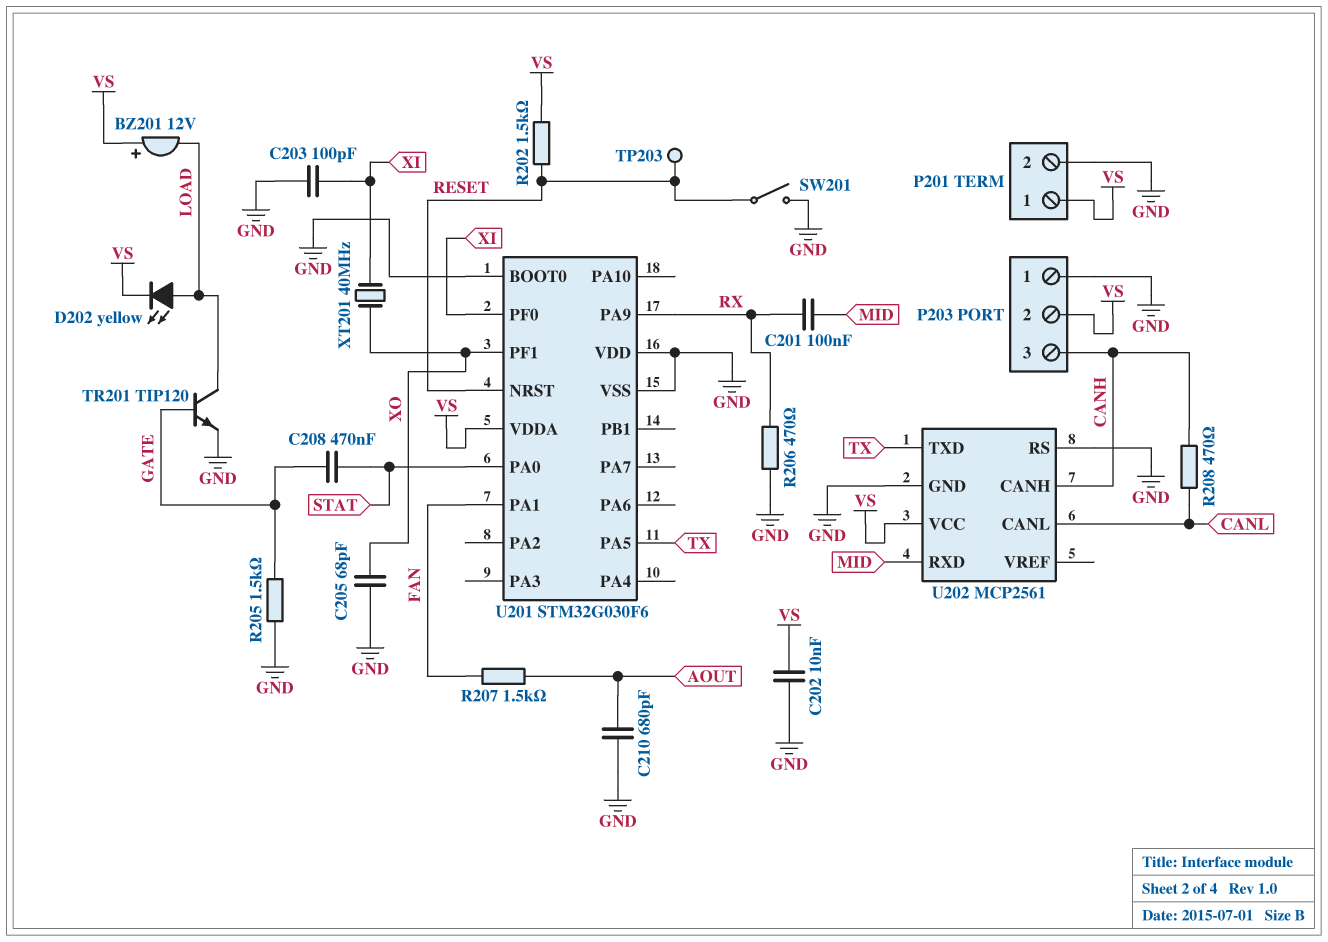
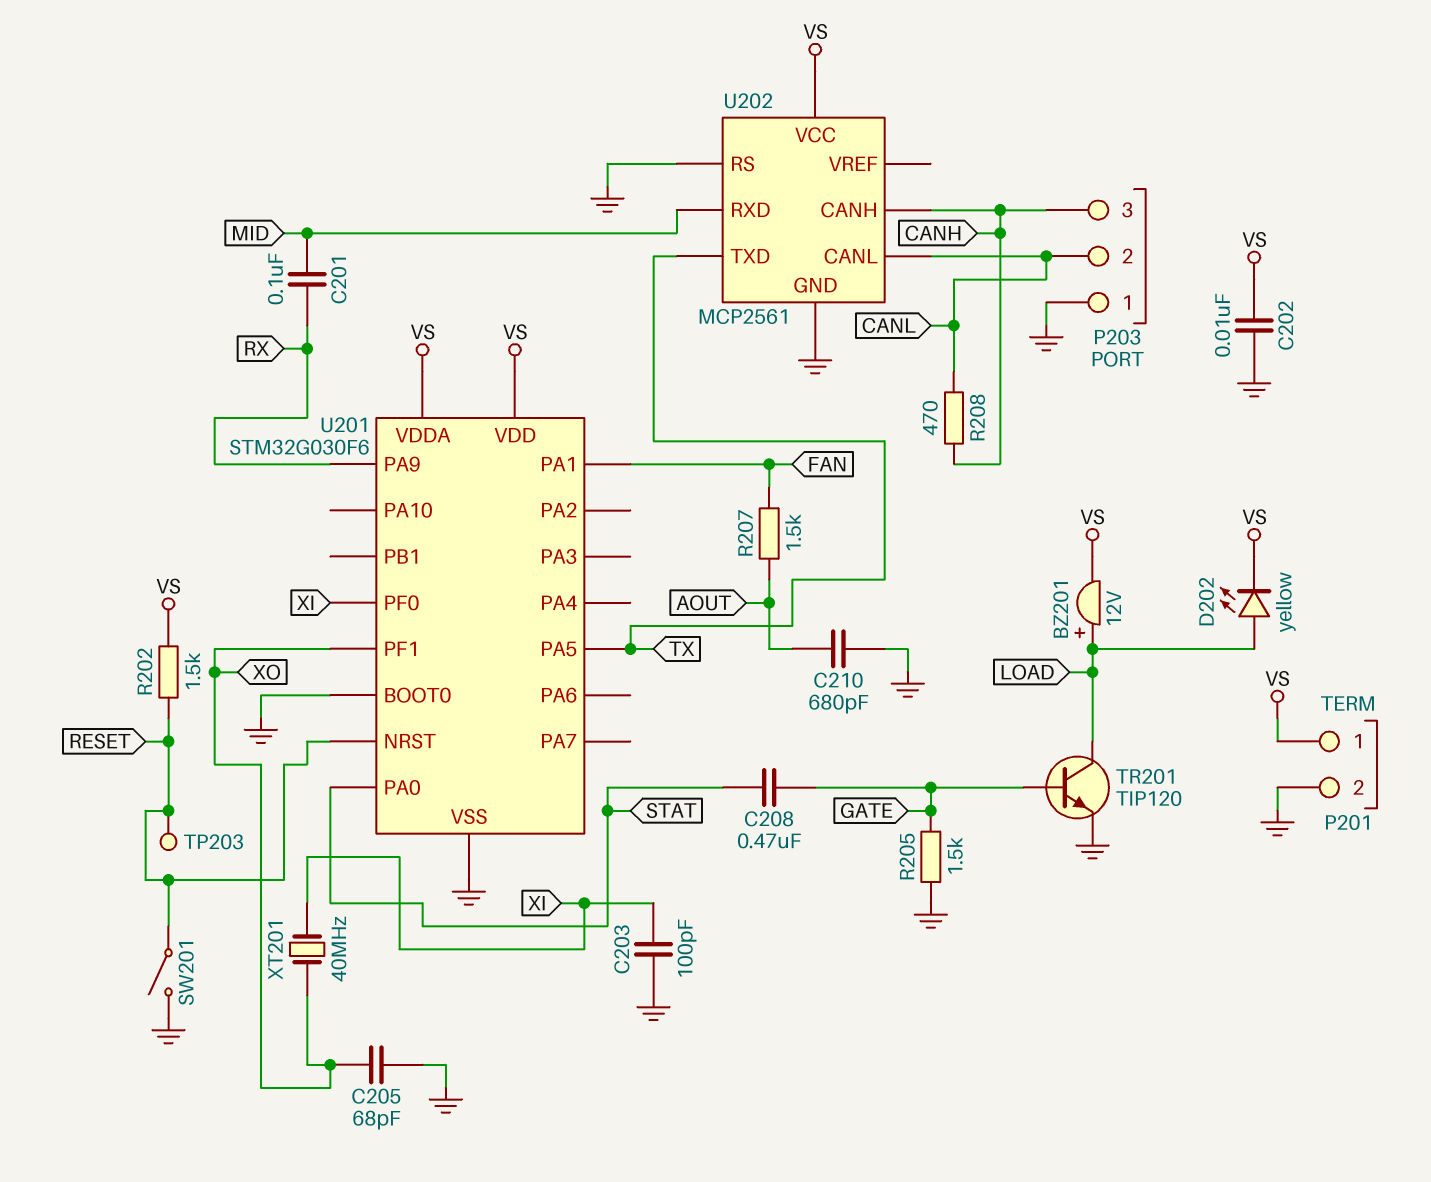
BZ201: buzzer 12V (plus VS, minus LOAD) -> buzzer 12V (plus LOAD, minus VS)
P203 pin 2: VS -> CANL
R206: 470 (GND, RX) -> none
U201 pin VDD: GND -> VS

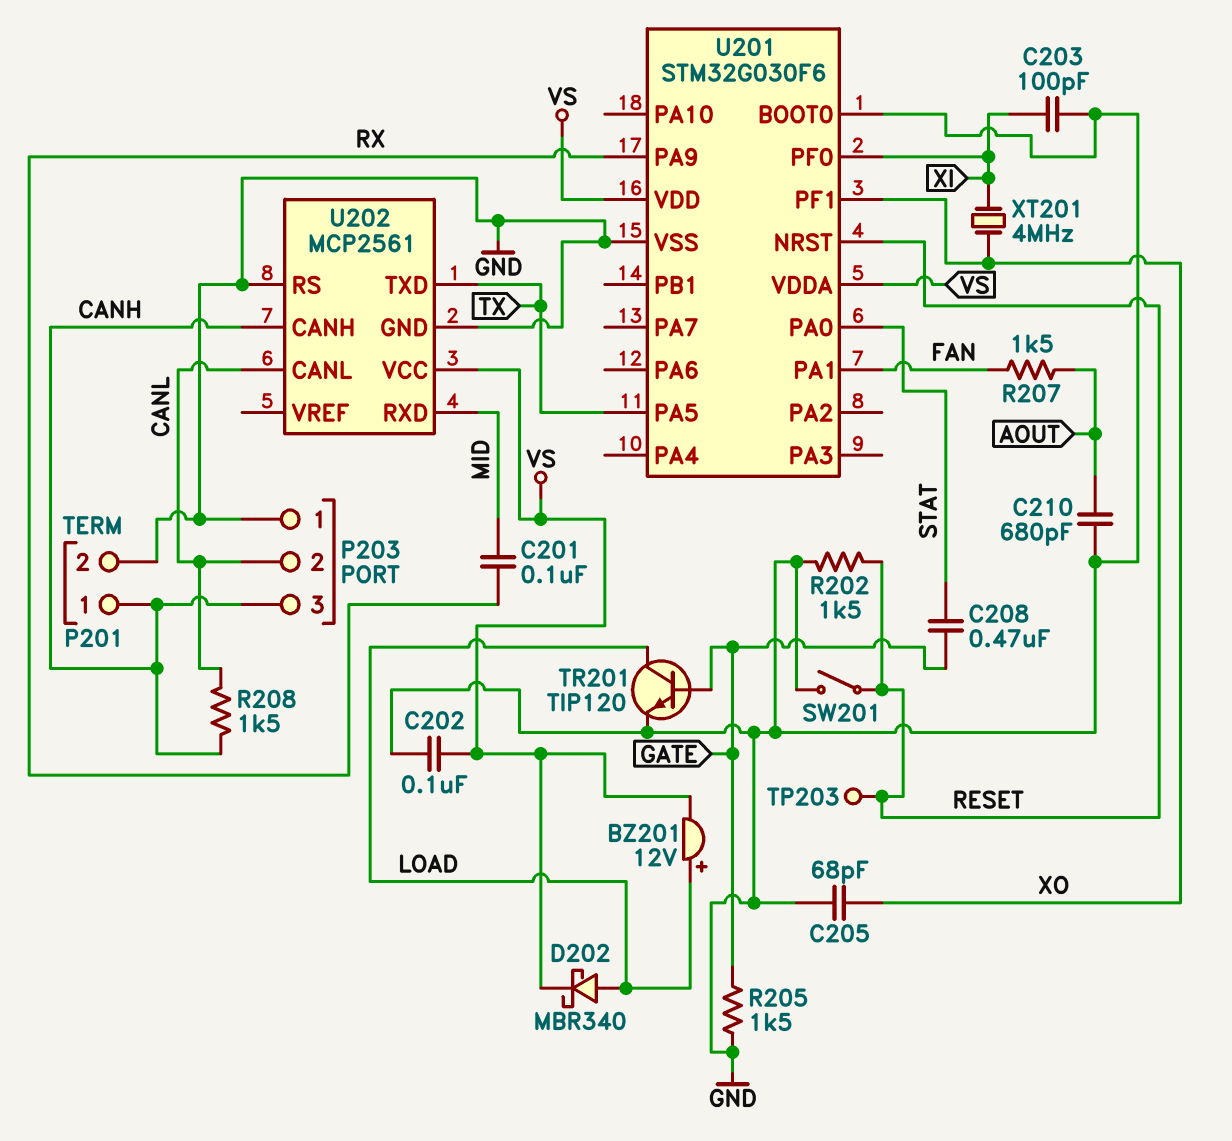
C202: 10nF (GND, VS) -> 100nF (GND, VS)
D202: LED yellow (A LOAD, K VS) -> schottky MBR340 (A LOAD, K VS)
P201 pin 1: VS -> CANH
R202: 1.5k (RESET, VS) -> 1.5k (GND, RESET)
R208: 470 (CANH, CANL) -> 1.5k (CANH, CANL)
XT201: 40MHz (XI, XO) -> 4MHz (XI, XO)

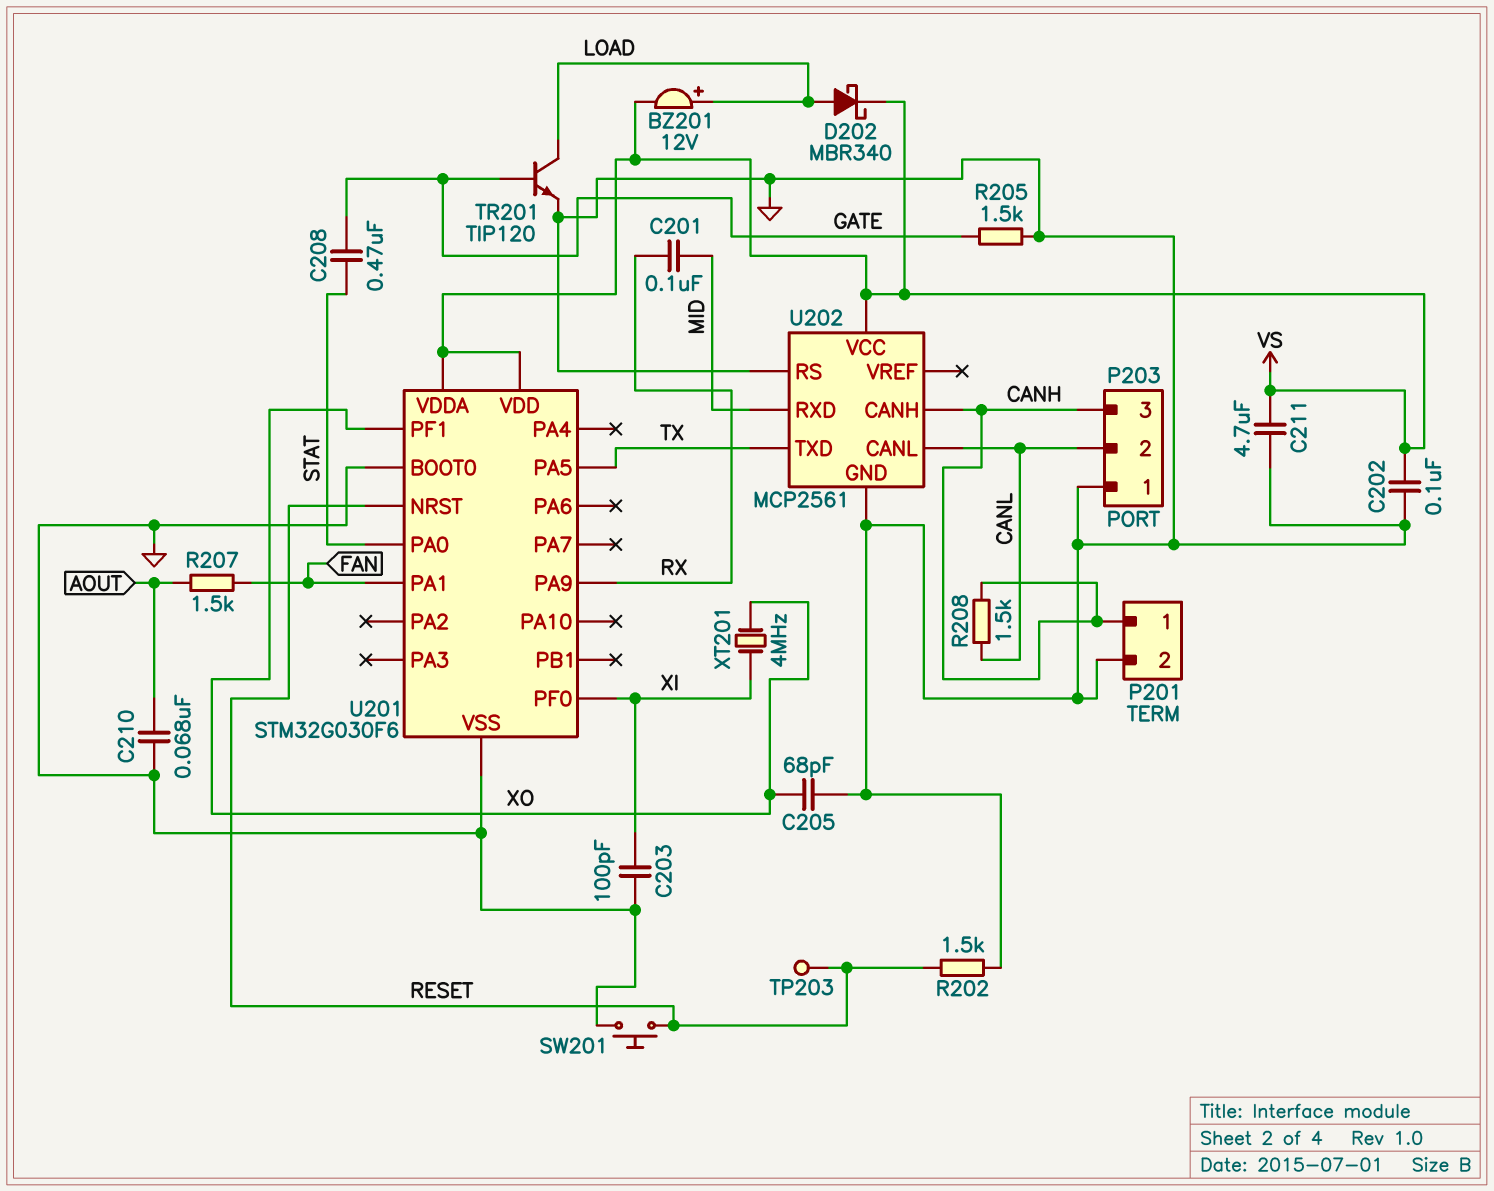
C210: 680pF (AOUT, GND) -> 68nF (AOUT, GND)
C211: none -> 4.7uF (GND, VS)
SW201: switch (GND, RESET) -> button (GND, RESET)

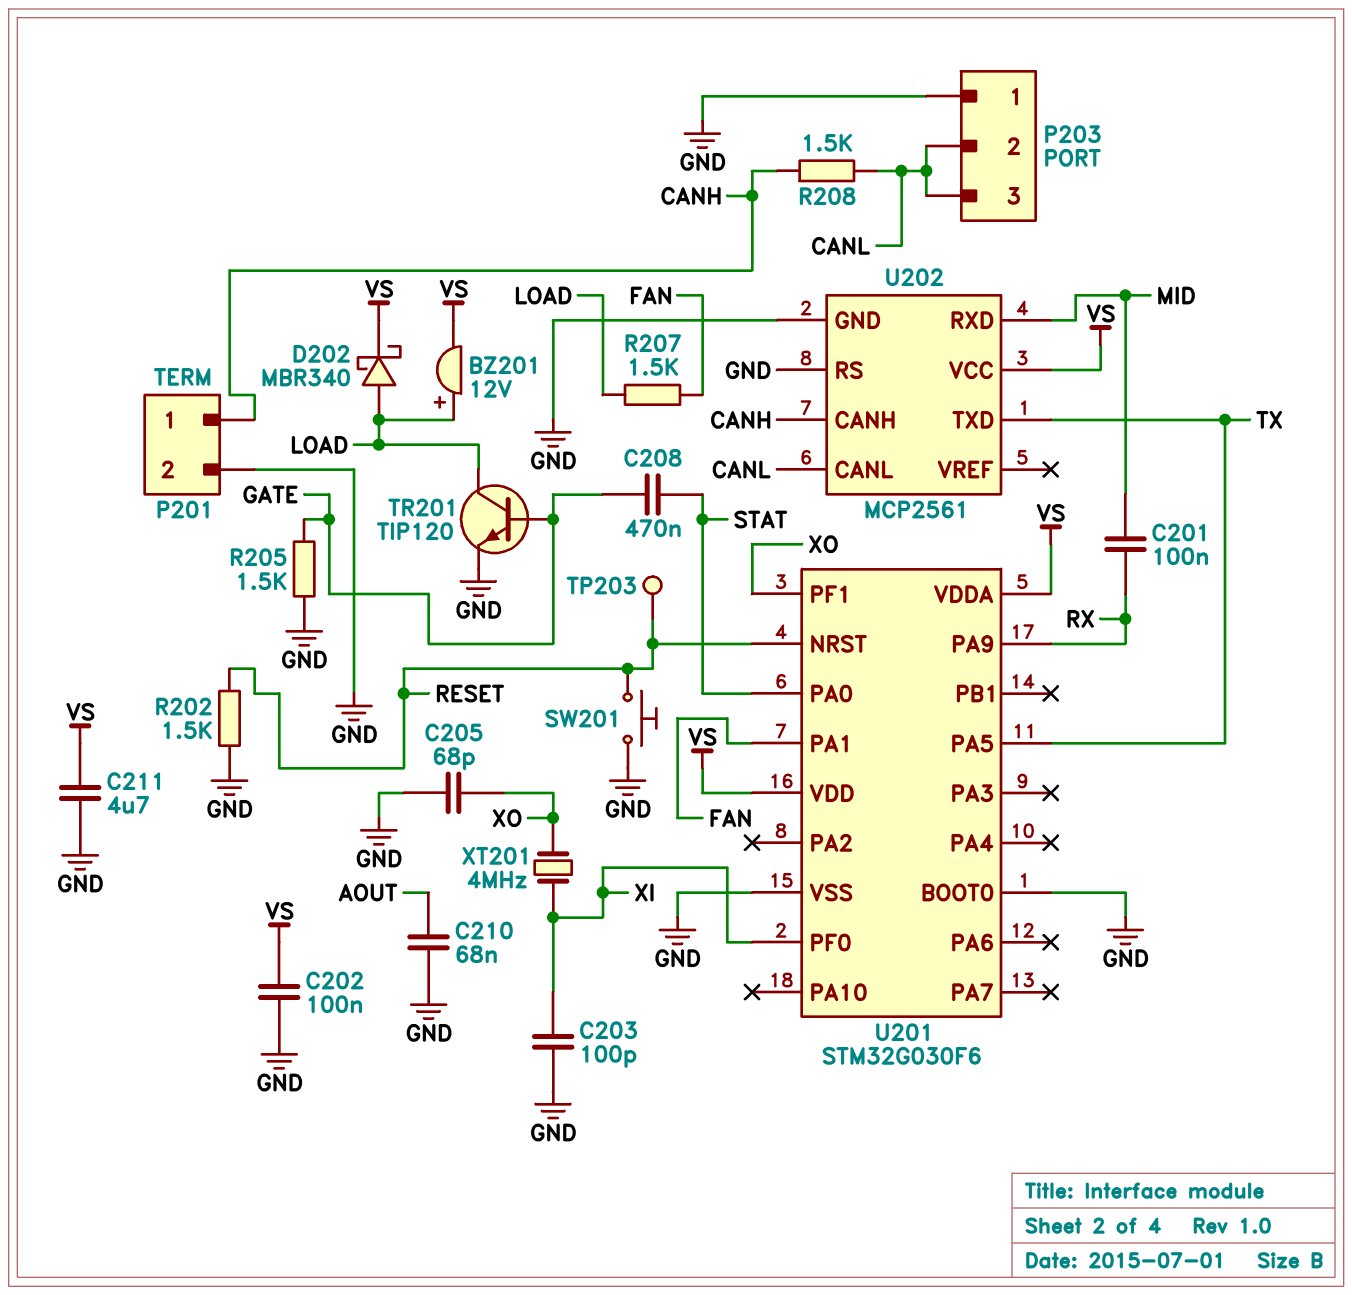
P203 pin 3: CANH -> CANL
R207: 1.5k (AOUT, FAN) -> 1.5k (FAN, LOAD)

